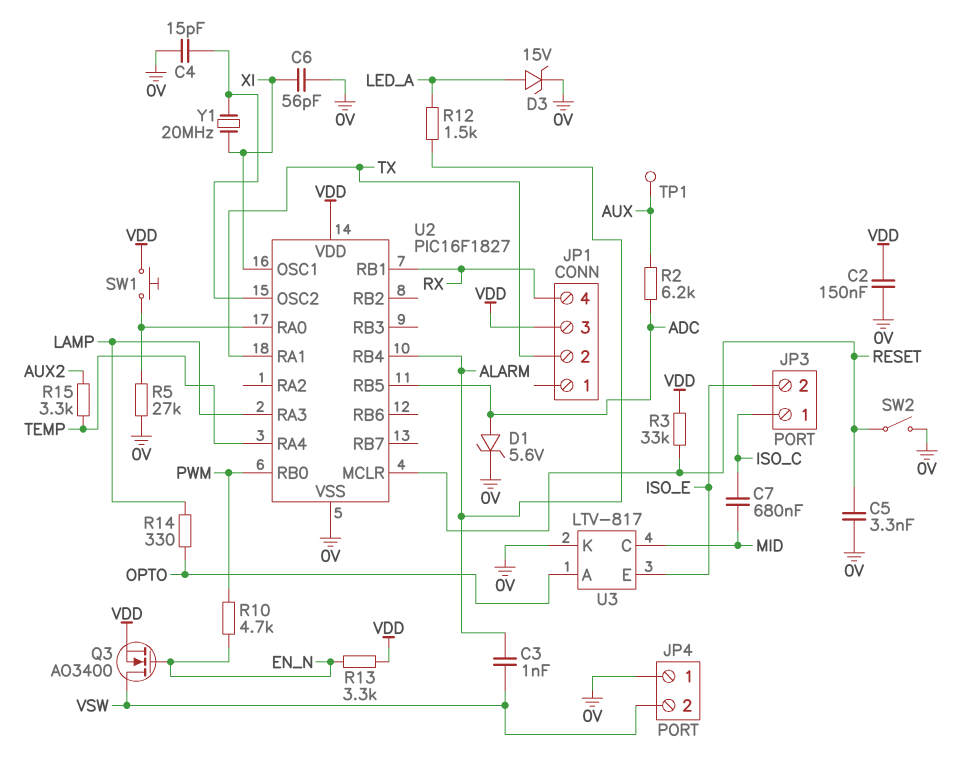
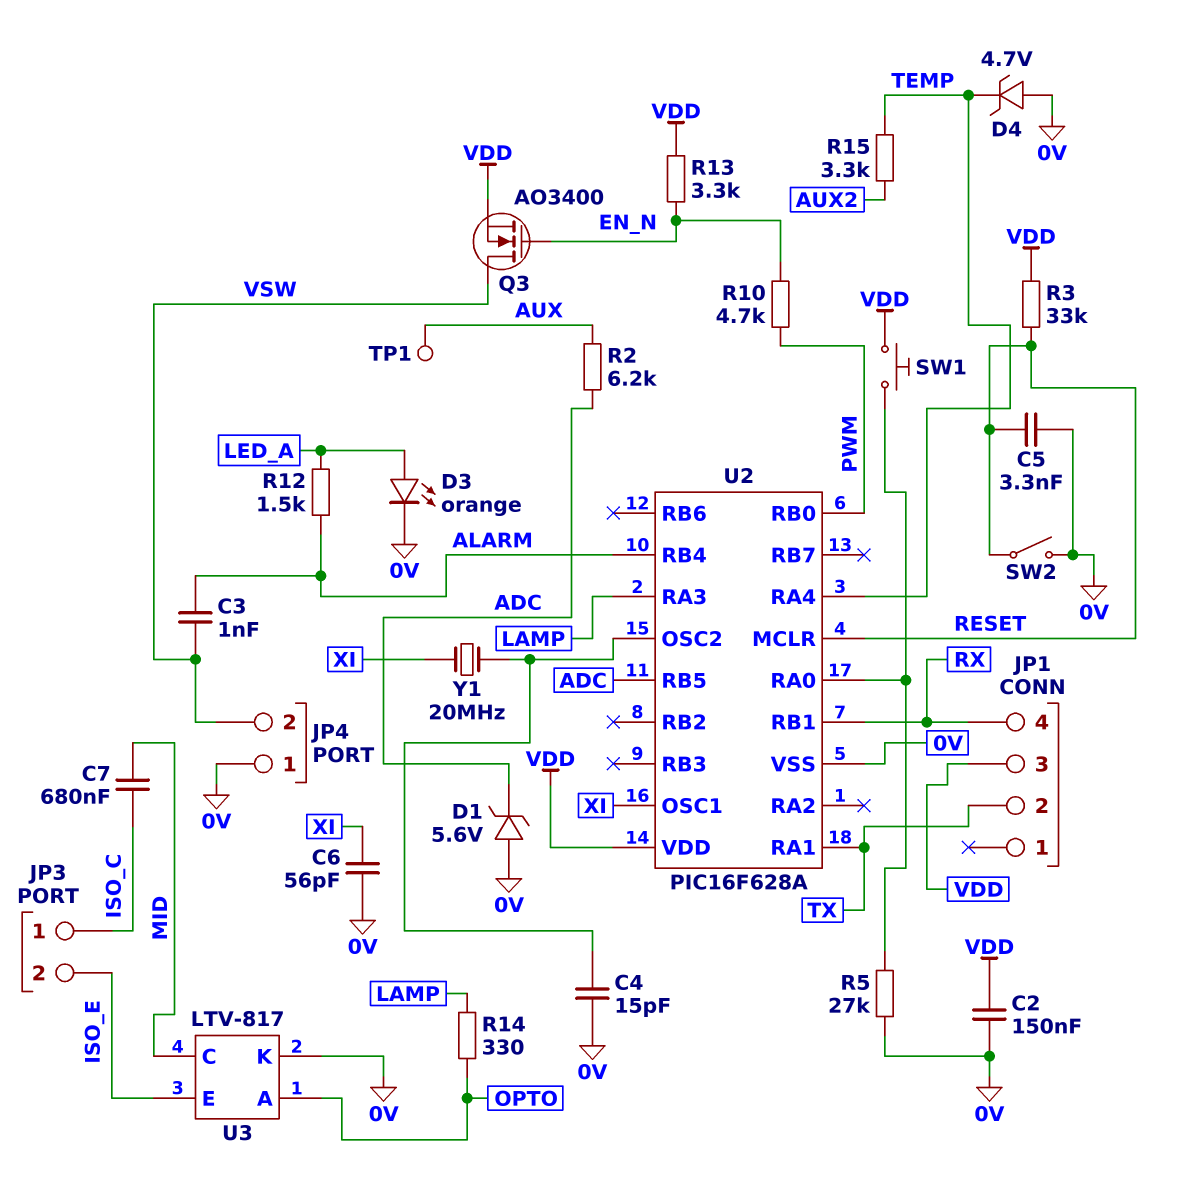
D1: zener 5.6V (A ADC, K 0V) -> zener 5.6V (A 0V, K ADC)
D3: zener 15V (A LED_A, K 0V) -> LED orange (A LED_A, K 0V)
D4: none -> zener 4.7V (A 0V, K TEMP)
U2: PIC16F1827 -> PIC16F628A

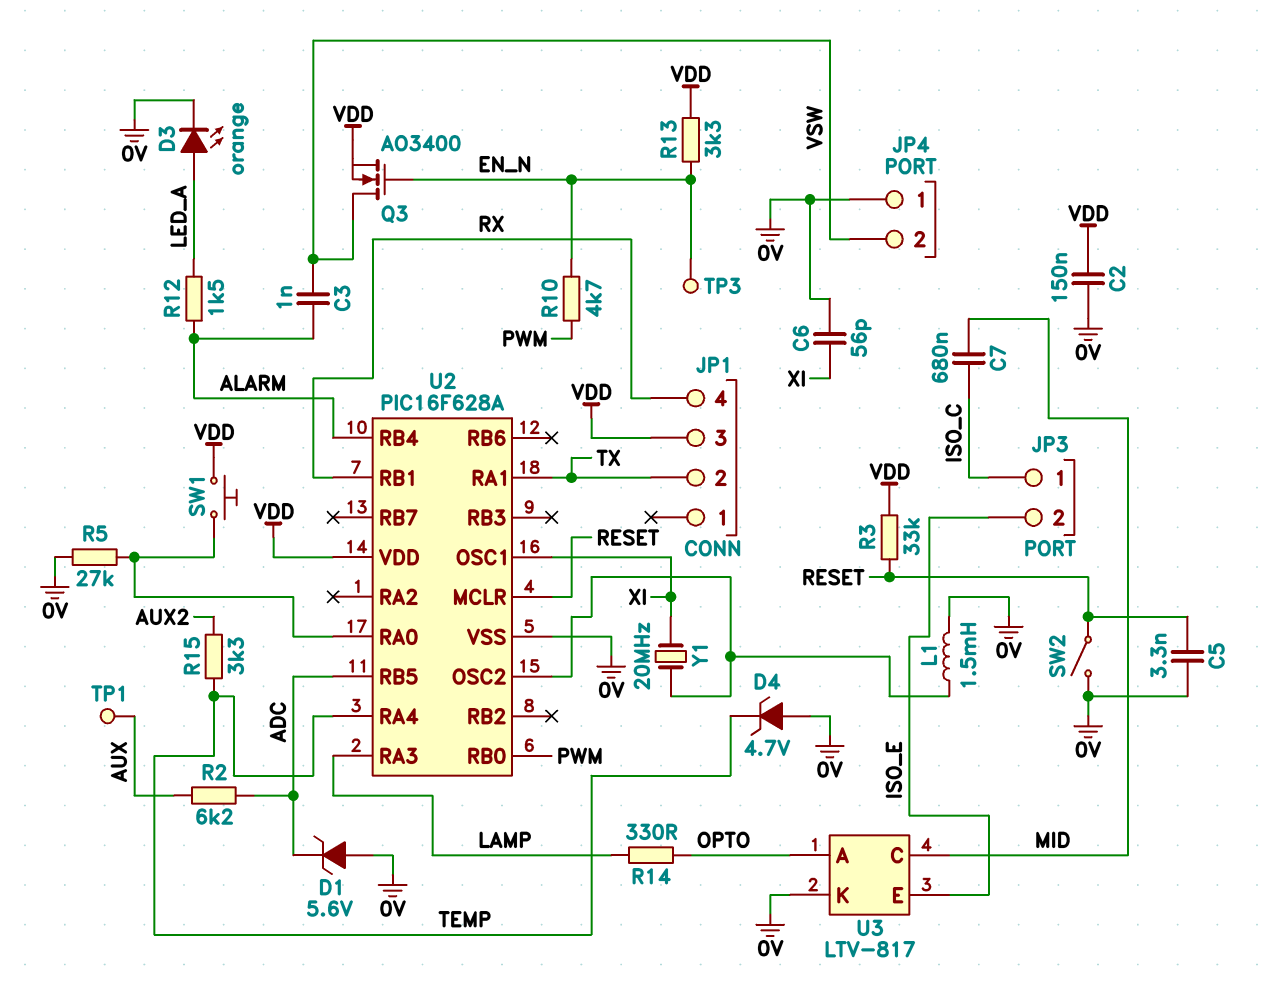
C4: 15pF (0V, U2/OSC2) -> none
L1: none -> 1.5mH (0V, U2/OSC2)
TP3: none -> test point (EN_N)

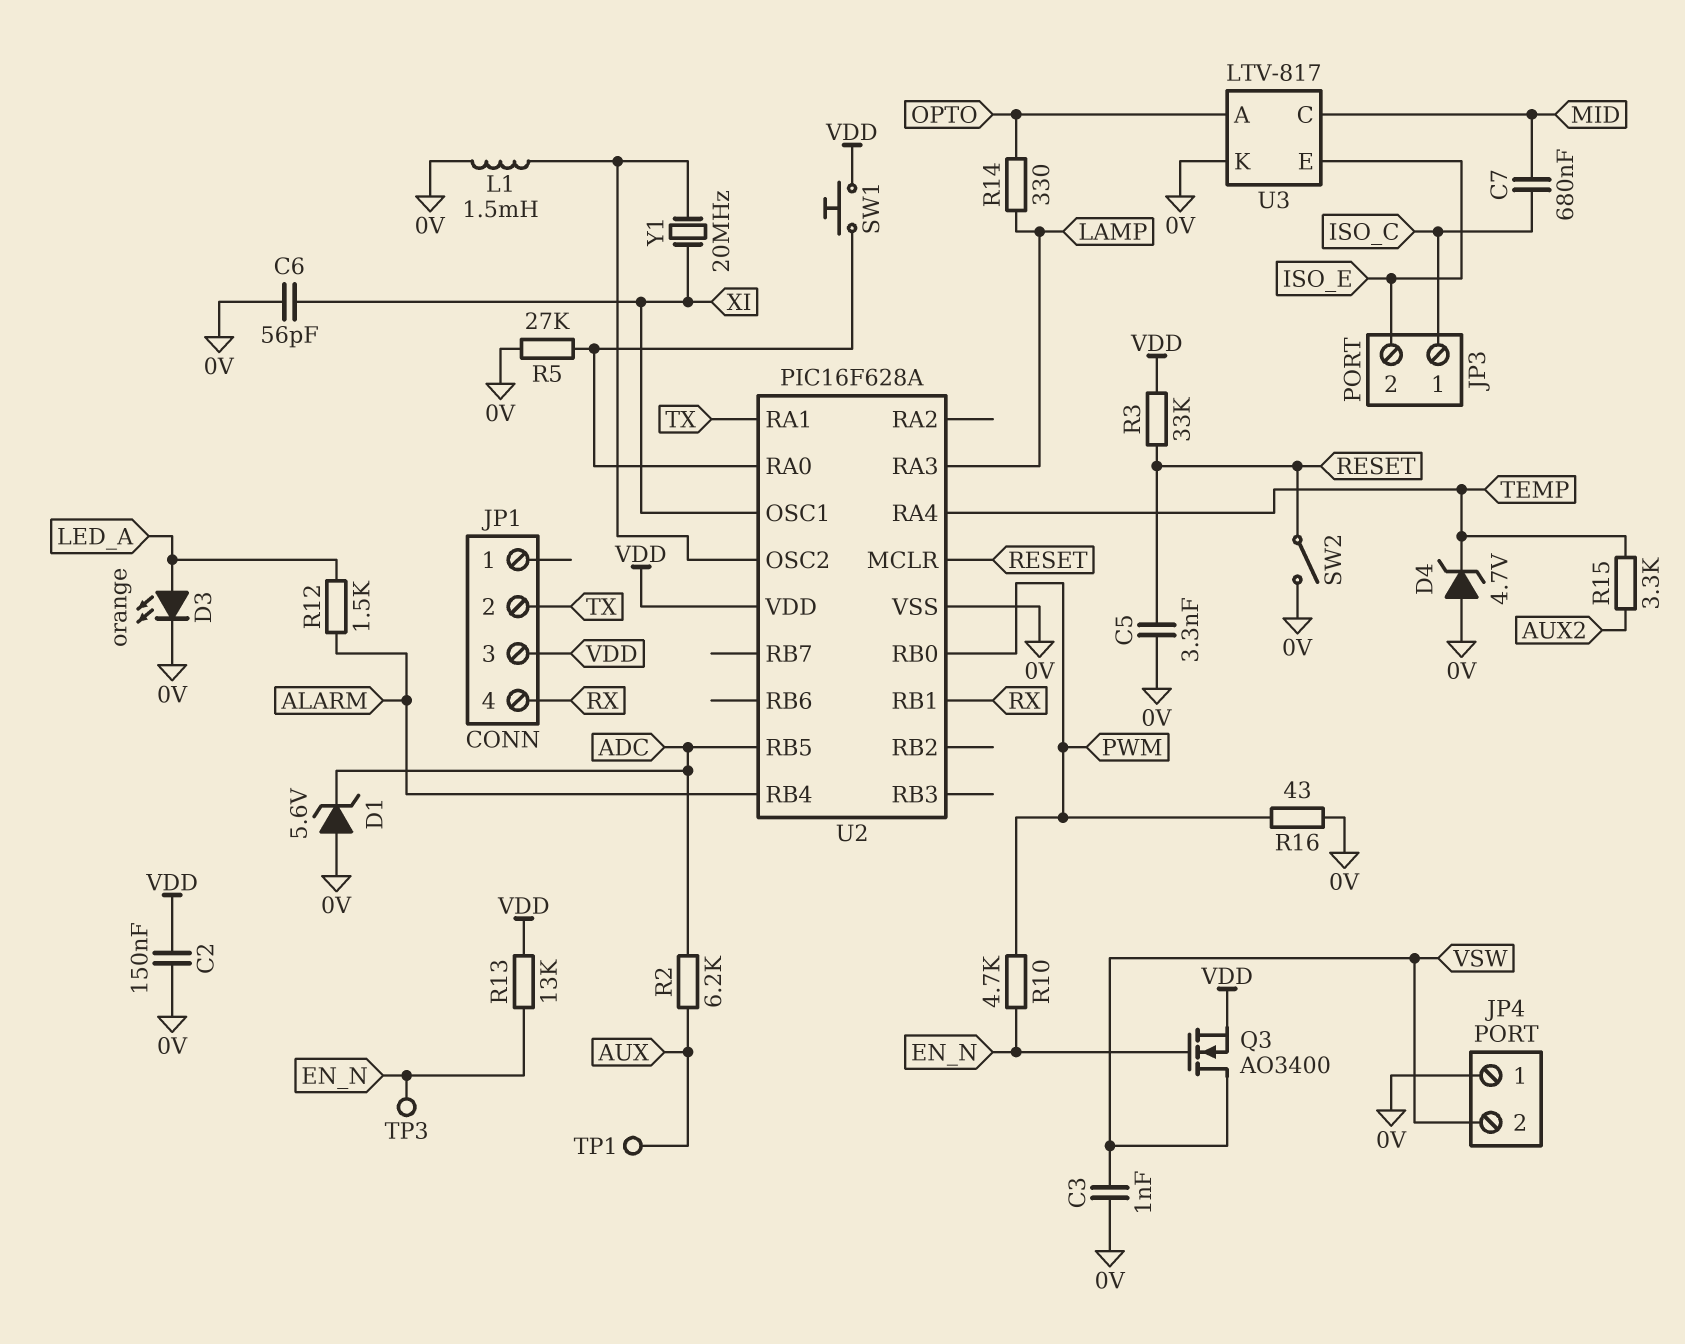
C3: 1nF (ALARM, VSW) -> 1nF (0V, VSW)
R13: 3.3k (EN_N, VDD) -> 13k (EN_N, VDD)
R16: none -> 43 (0V, PWM)

